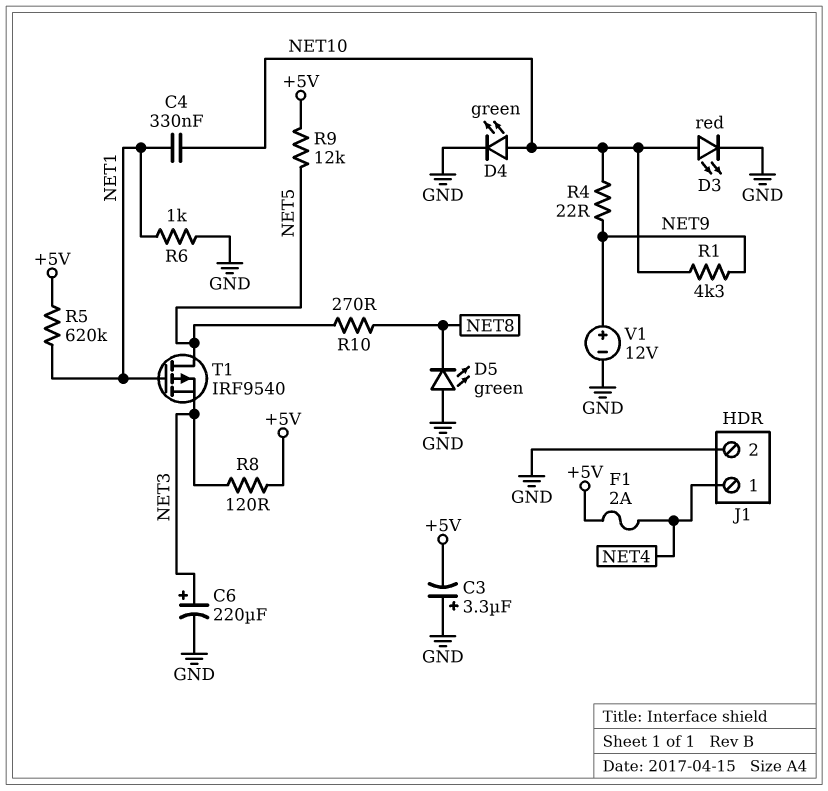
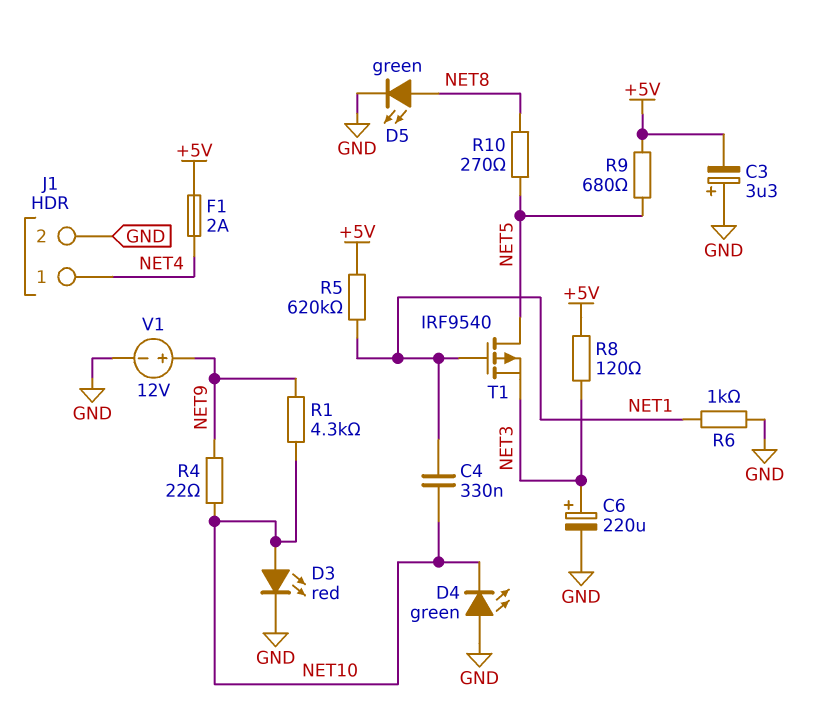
D4: LED green (A NET10, K GND) -> LED green (A GND, K NET10)
D5: LED green (A GND, K NET8) -> LED green (A NET8, K GND)
R9: 12k (+5V, NET5) -> 680 (+5V, NET5)

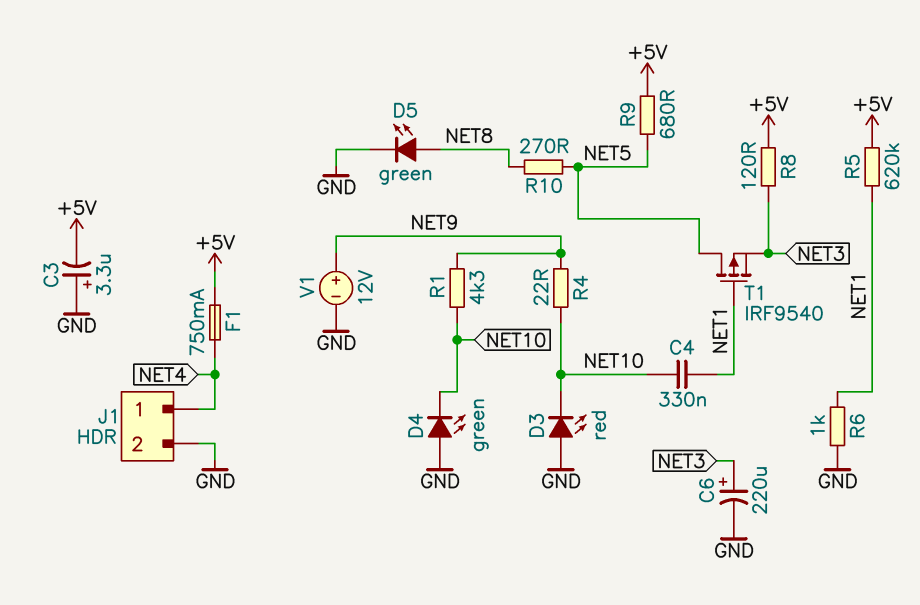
D3: LED red (A NET10, K GND) -> LED red (A GND, K NET10)
F1: 2A (+5V, NET4) -> 750mA (+5V, NET4)

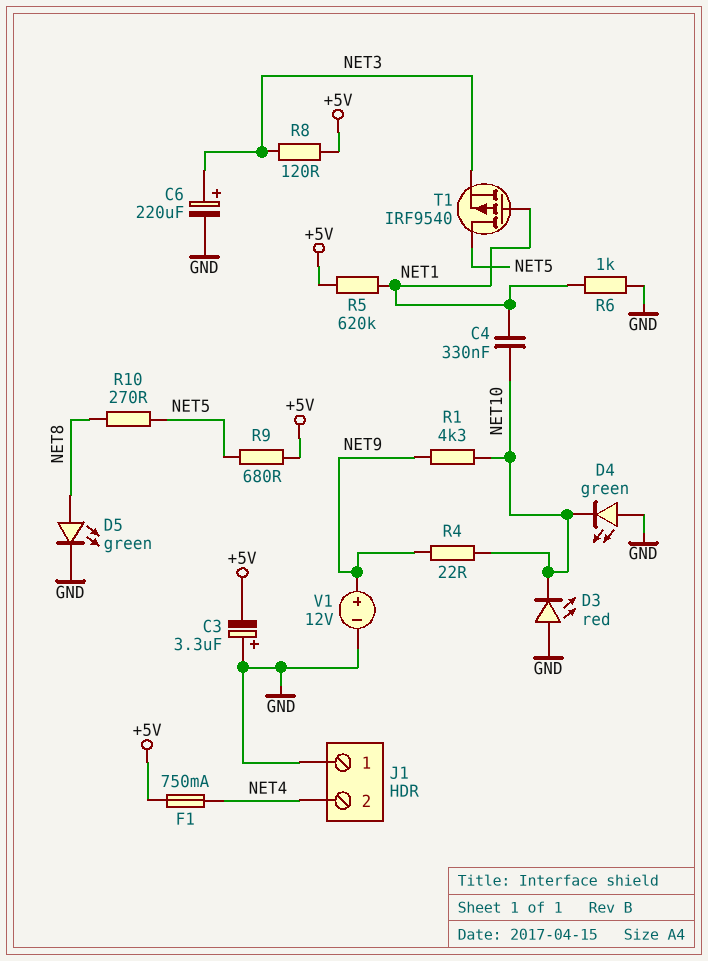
J1 pin 1: NET4 -> GND
J1 pin 2: GND -> NET4

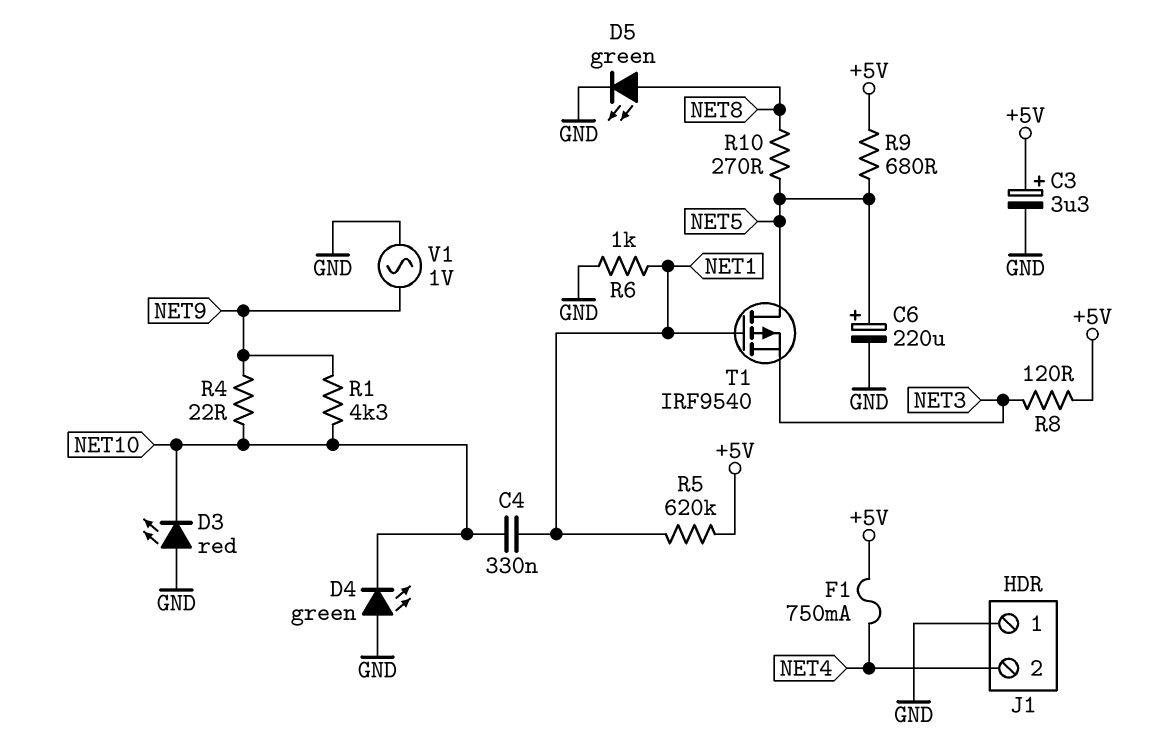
C3: 3.3uF (plus GND, minus +5V) -> 3.3uF (plus +5V, minus GND)
C6: 220uF (plus NET3, minus GND) -> 220uF (plus NET5, minus GND)
V1: 12V (plus NET9, minus GND) -> AC 1V (GND, NET9)

